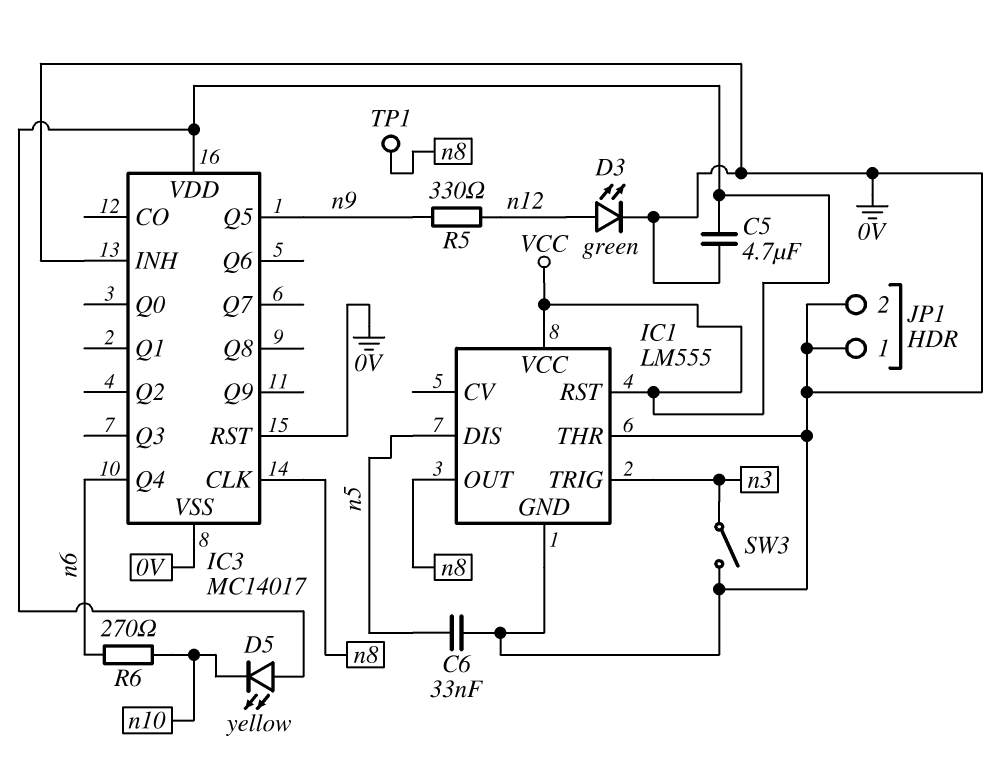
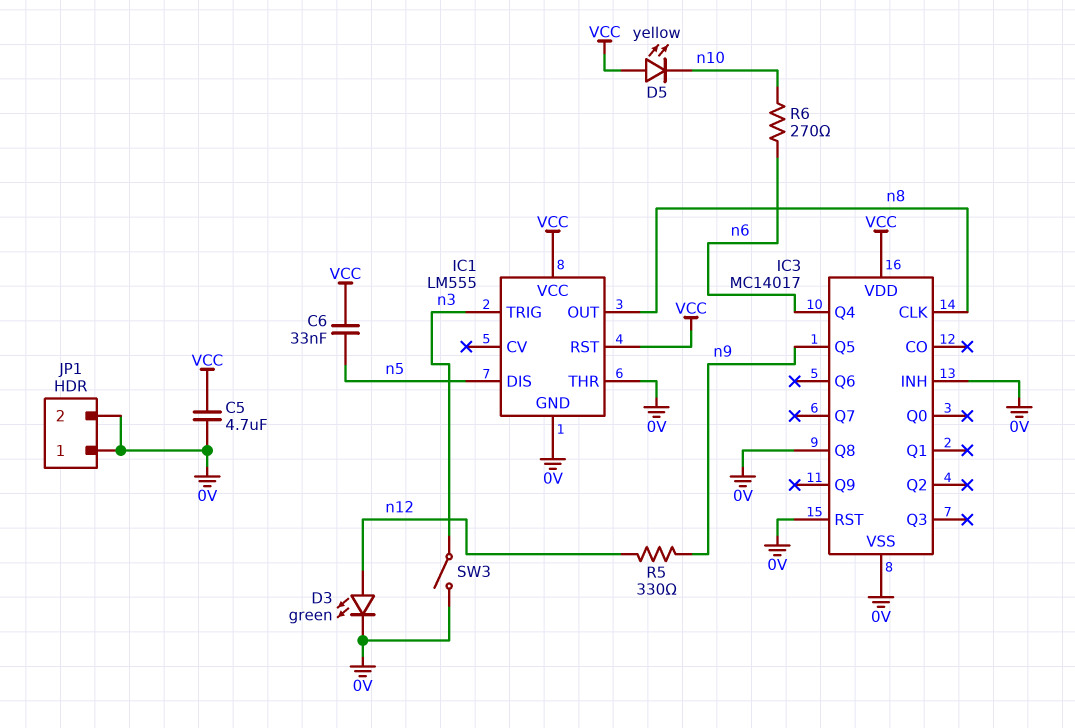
C6: 33nF (0V, n5) -> 33nF (VCC, n5)
IC3 pin Q8: none -> 0V
TP1: test point (n8) -> none

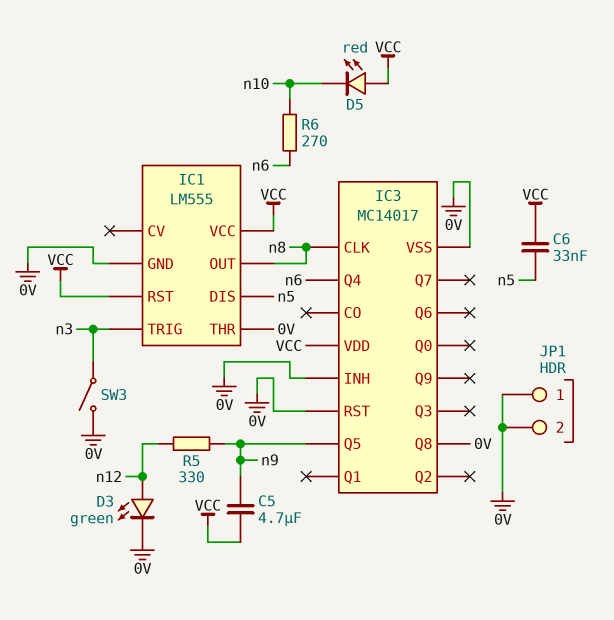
C5: 4.7uF (0V, VCC) -> 4.7uF (VCC, n9)
D5: LED yellow (A VCC, K n10) -> LED red (A VCC, K n10)

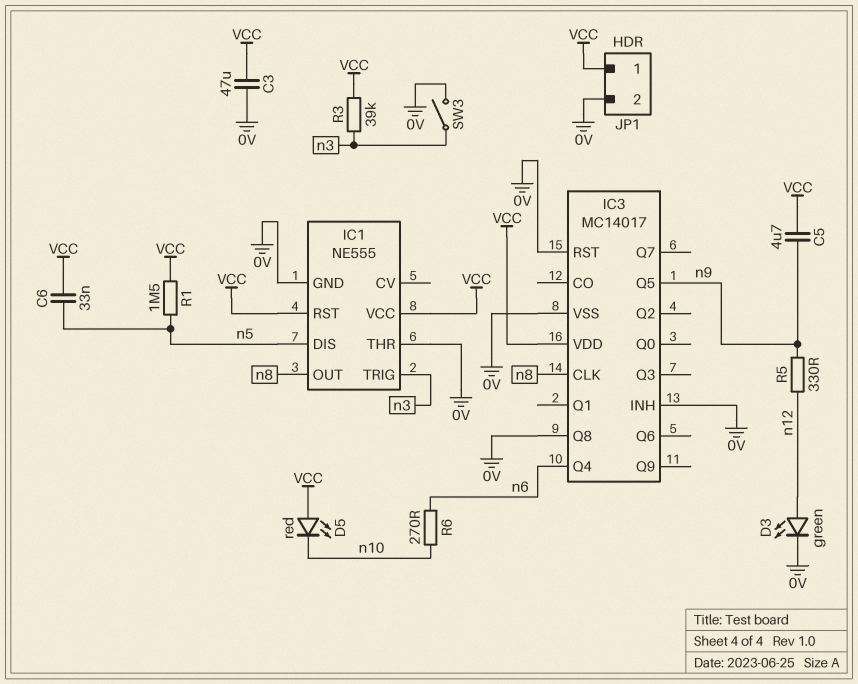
C3: none -> 47uF (0V, VCC)
IC1: LM555 -> NE555
JP1 pin 1: 0V -> VCC
R1: none -> 1.5M (VCC, n5)
R3: none -> 39k (VCC, n3)

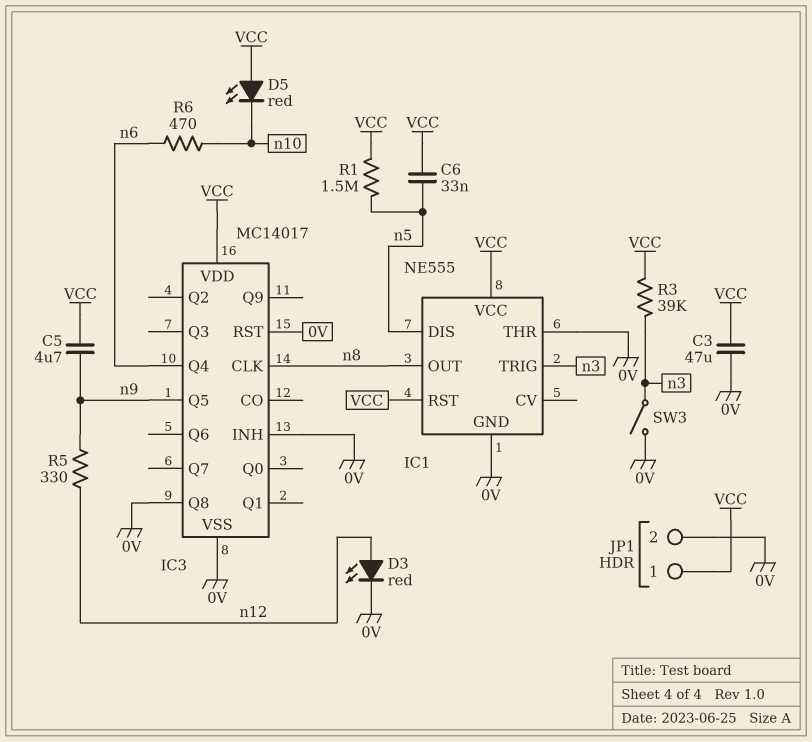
D3: LED green (A n12, K 0V) -> LED red (A n12, K 0V)
R6: 270 (n6, n10) -> 470 (n6, n10)

